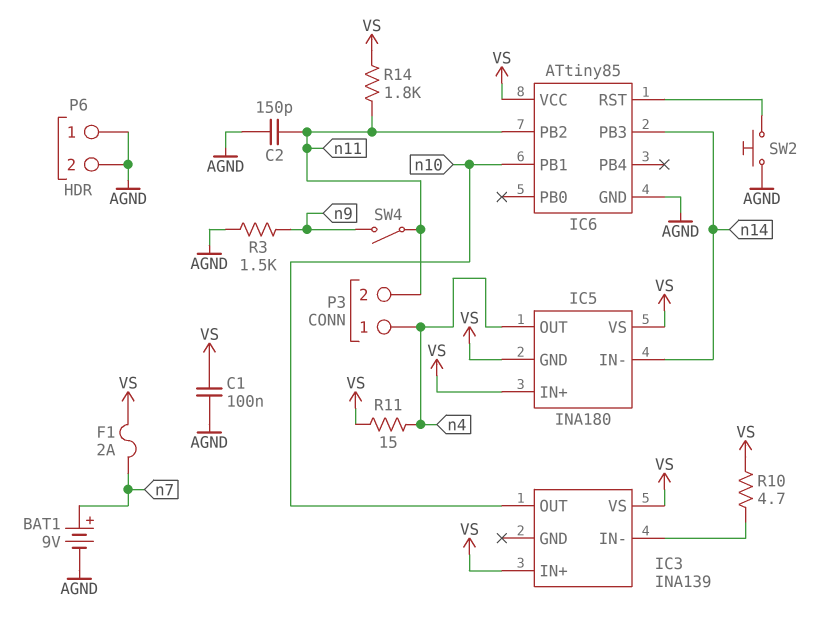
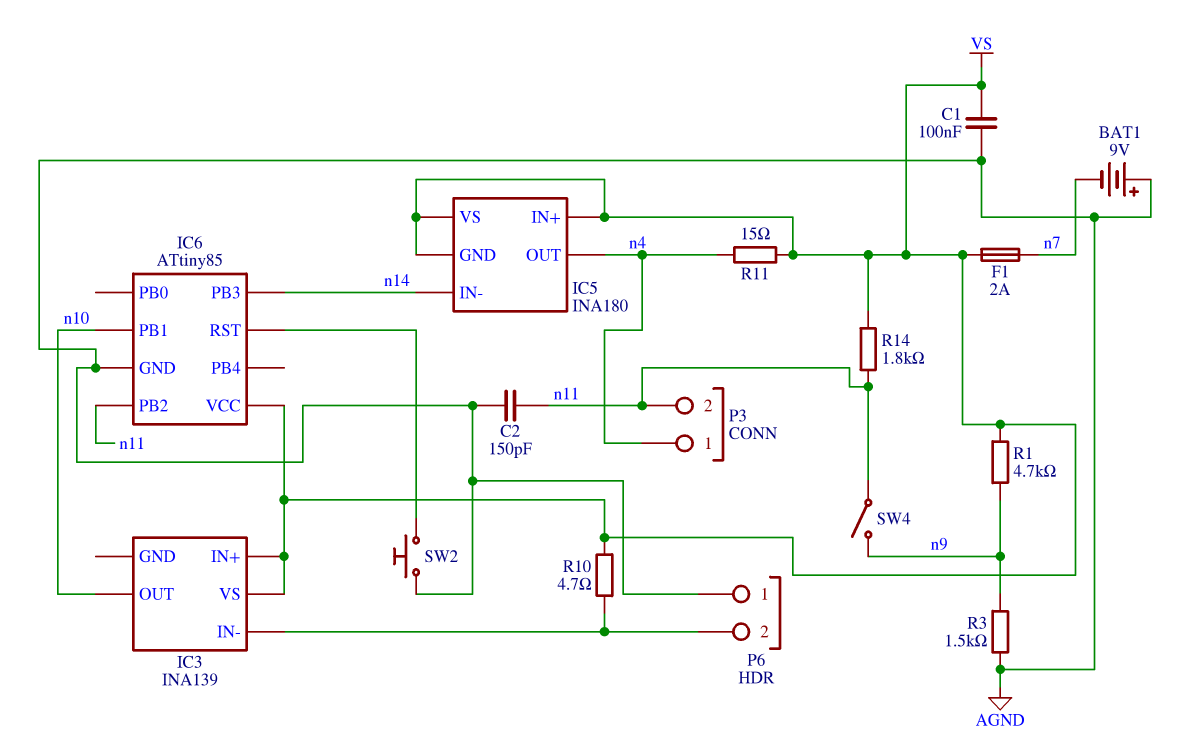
BAT1: 9V (plus n7, minus AGND) -> 9V (plus AGND, minus n7)
P6 pin 2: AGND -> IC3/IN-
R1: none -> 4.7k (VS, n9)

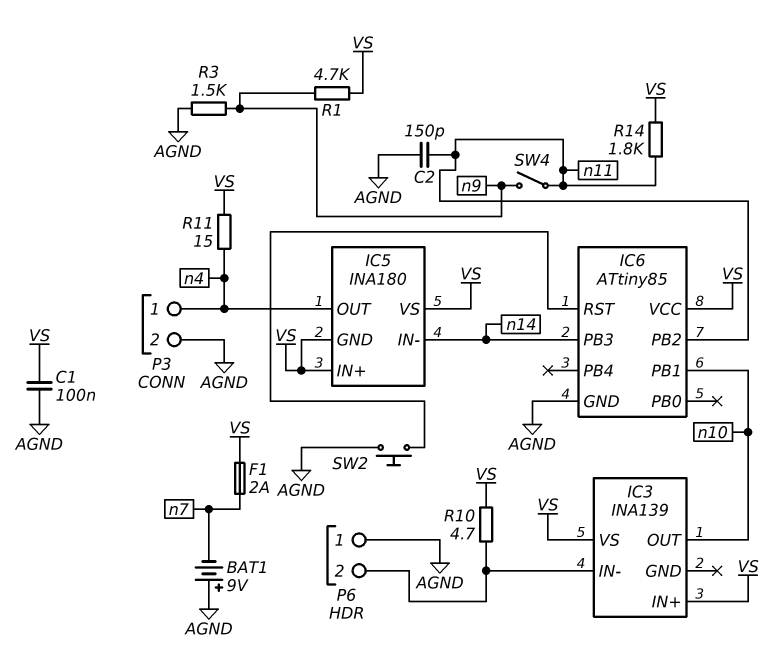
P3 pin 2: n11 -> AGND

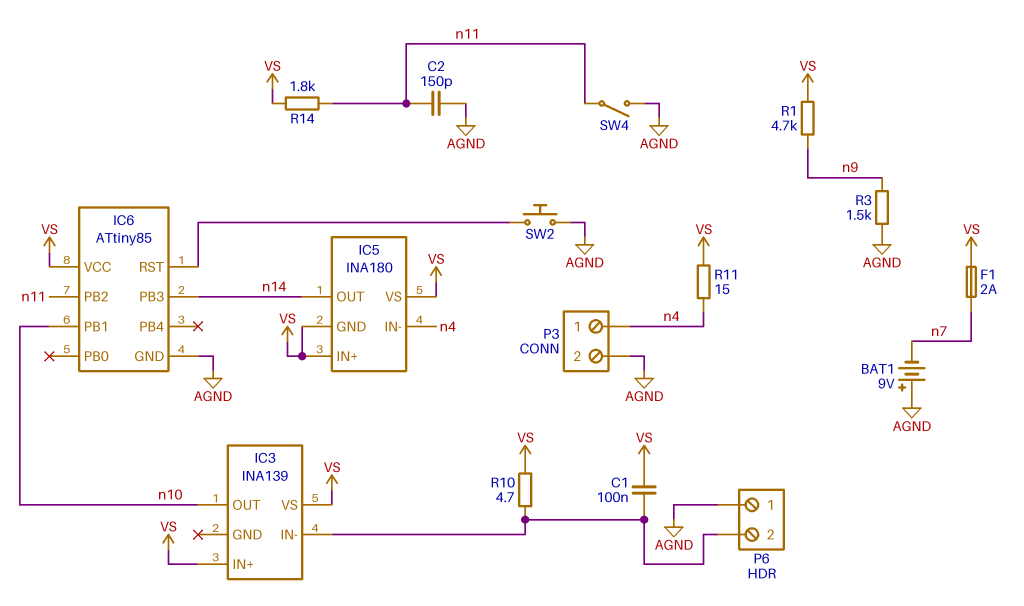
C1: 100nF (AGND, VS) -> 100nF (IC3/IN-, VS)
IC5 pin IN-: n14 -> n4
IC5 pin OUT: n4 -> n14
SW4: switch (n9, n11) -> switch (AGND, n11)

